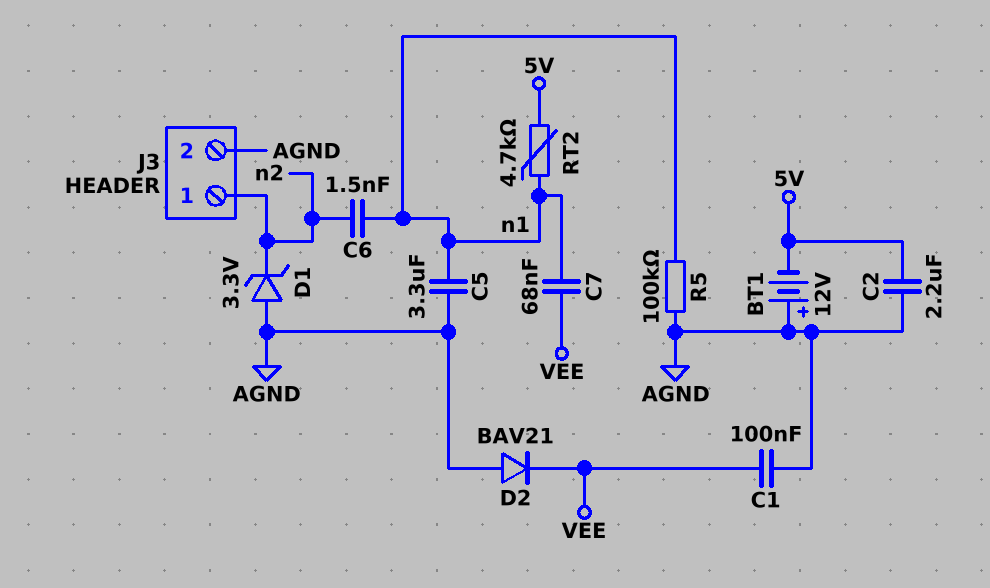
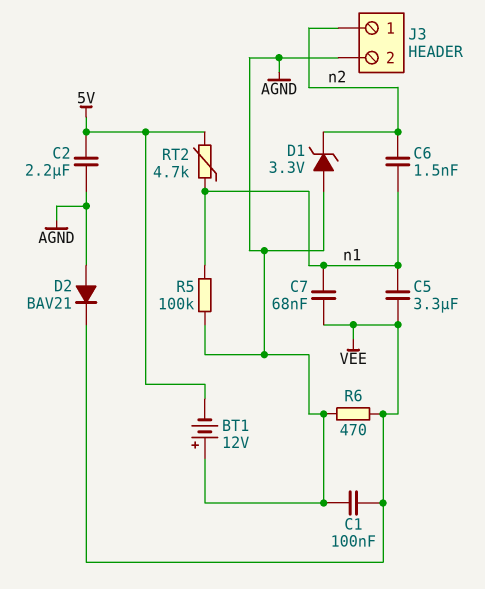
C5: 3.3uF (AGND, n1) -> 3.3uF (VEE, n1)
R6: none -> 470 (AGND, VEE)

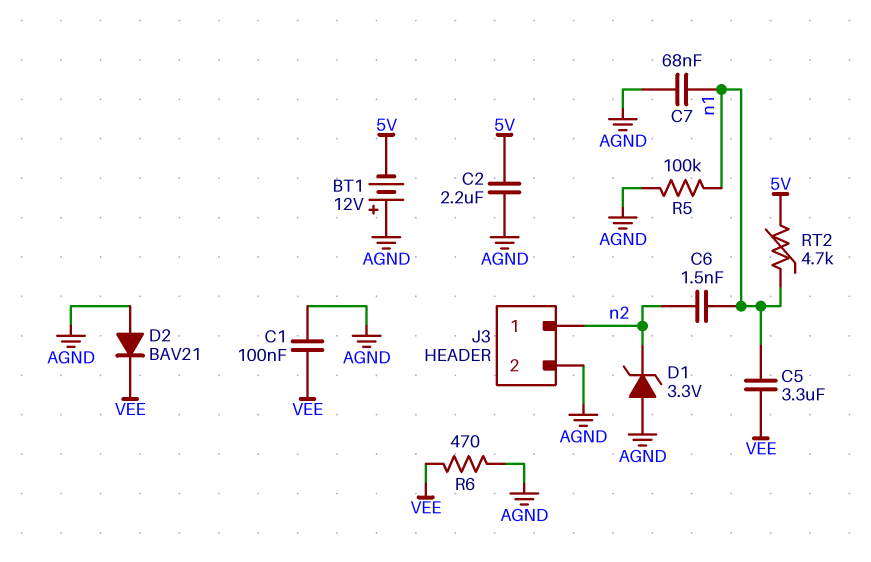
C7: 68nF (VEE, n1) -> 68nF (AGND, n1)

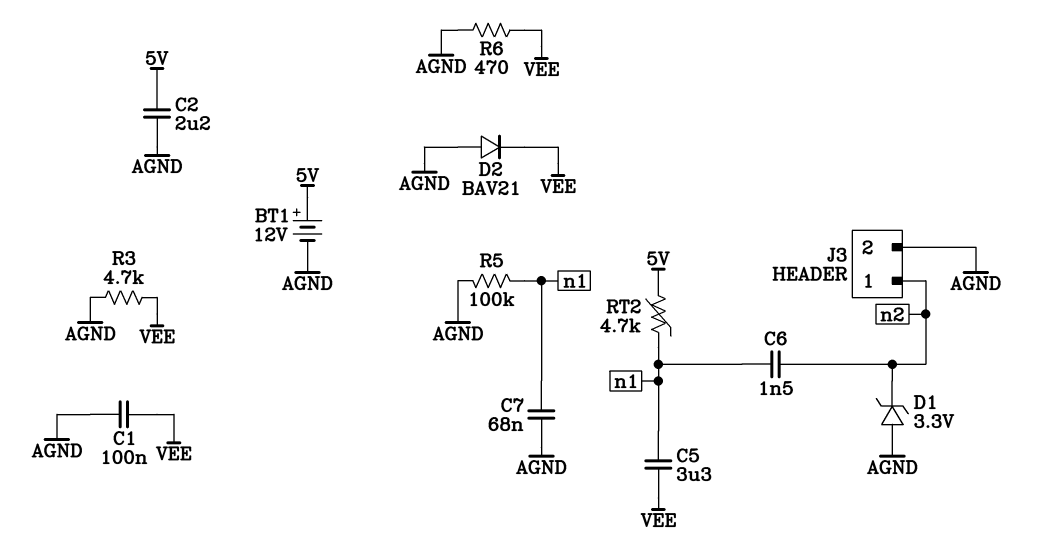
BT1: 12V (plus AGND, minus 5V) -> 12V (plus 5V, minus AGND)
R3: none -> 4.7k (AGND, VEE)

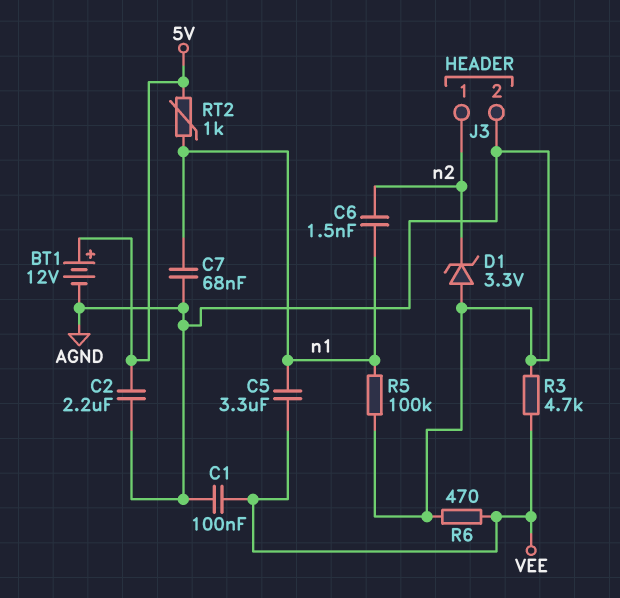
D2: diode BAV21 (A AGND, K VEE) -> none
RT2: 4.7k (5V, n1) -> 1k (5V, n1)

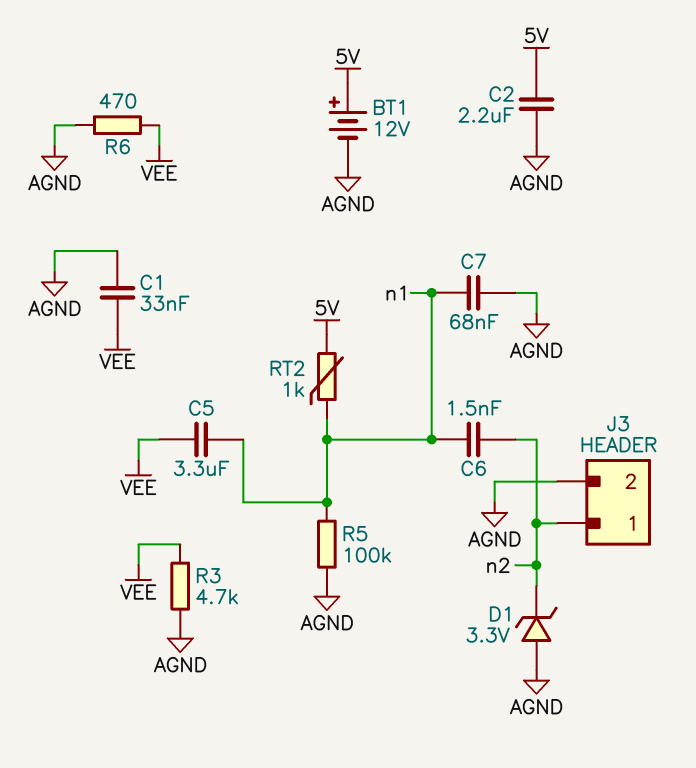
C1: 100nF (AGND, VEE) -> 33nF (AGND, VEE)

